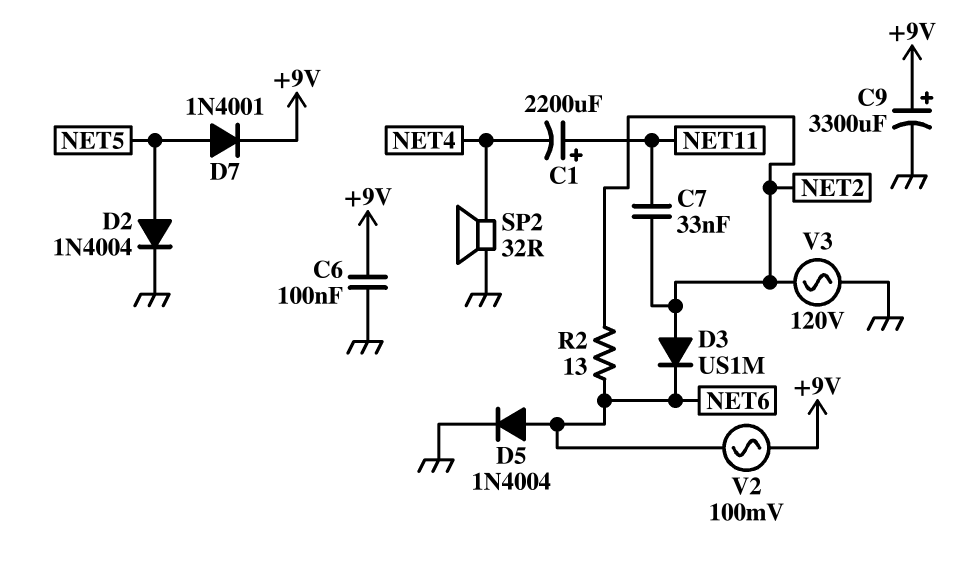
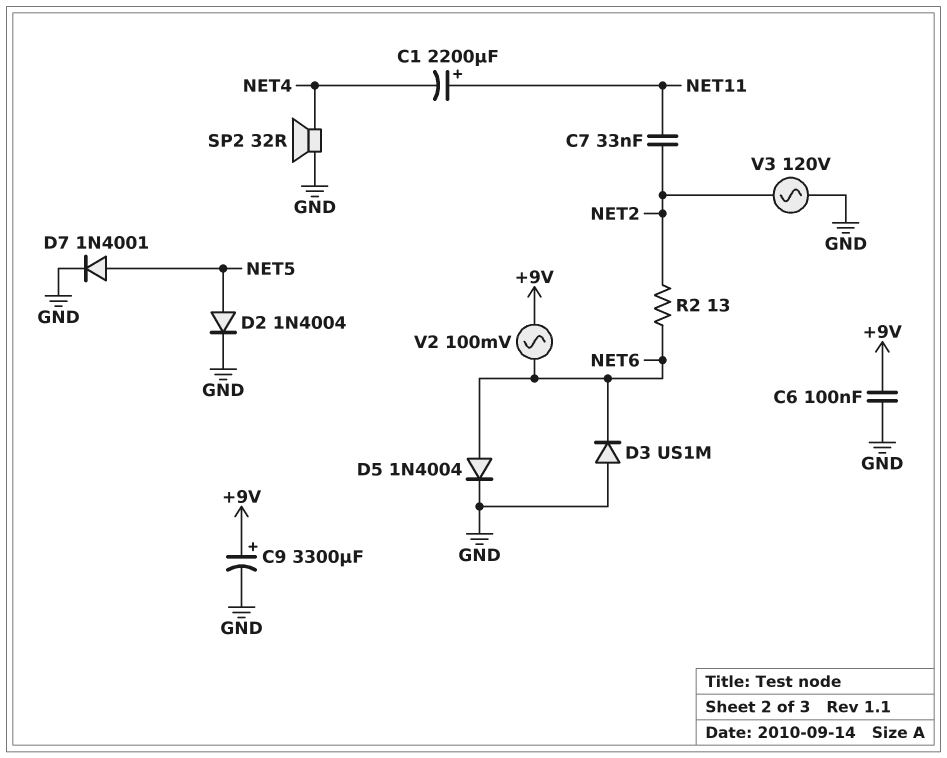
D3: diode US1M (A NET2, K NET6) -> diode US1M (A GND, K NET6)
D7: diode 1N4001 (A NET5, K +9V) -> diode 1N4001 (A NET5, K GND)

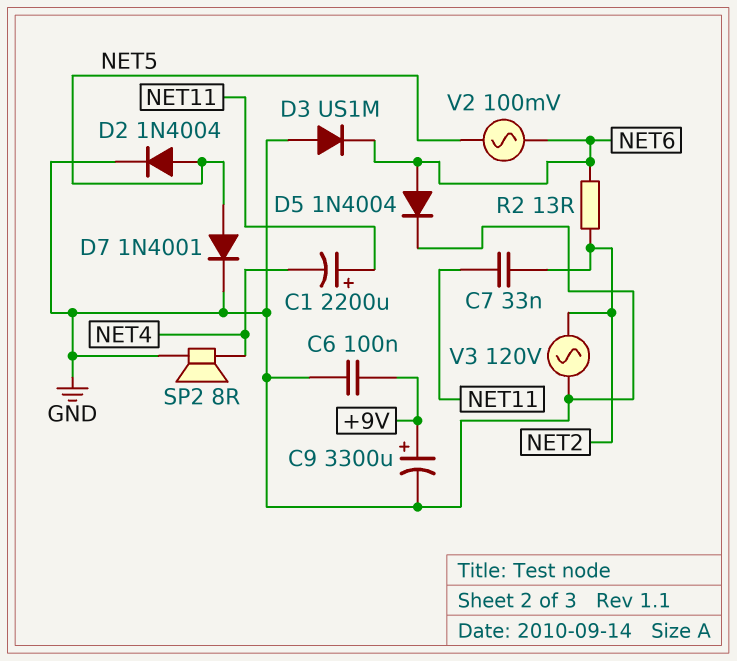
SP2: speaker 32R (GND, NET4) -> speaker 8R (GND, NET4)
V2: AC 100mV (+9V, NET6) -> AC 100mV (NET5, NET6)

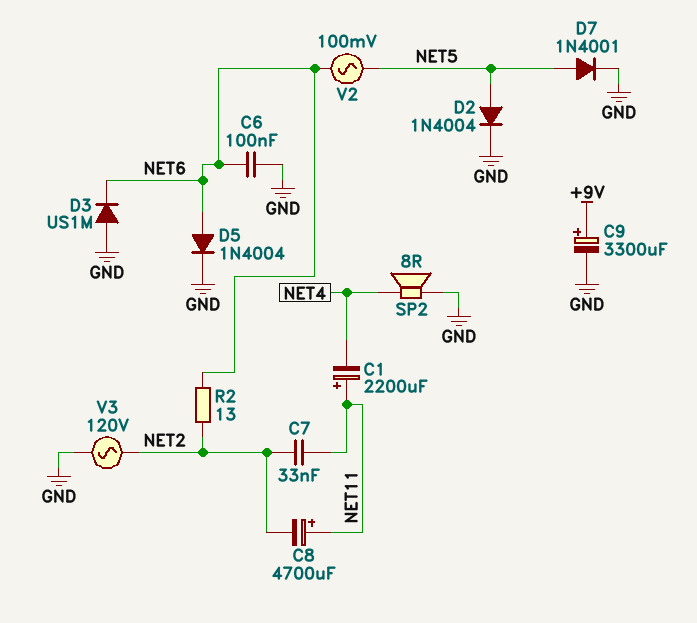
C6: 100nF (+9V, GND) -> 100nF (GND, NET6)
C8: none -> 4700uF (plus NET11, minus NET2)

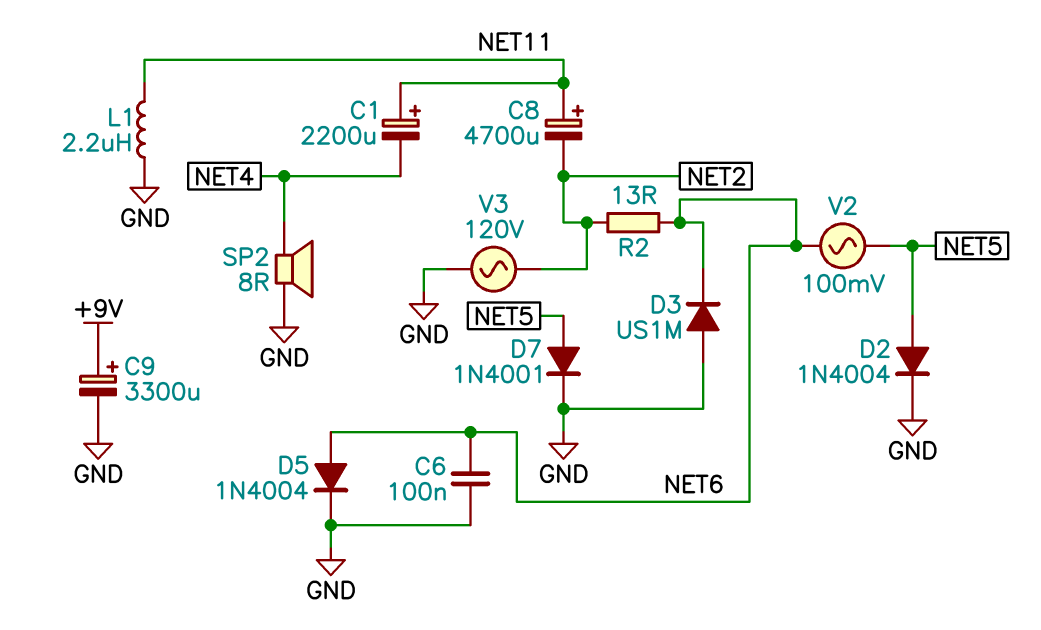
C7: 33nF (NET2, NET11) -> none
L1: none -> 2.2uH (GND, NET11)

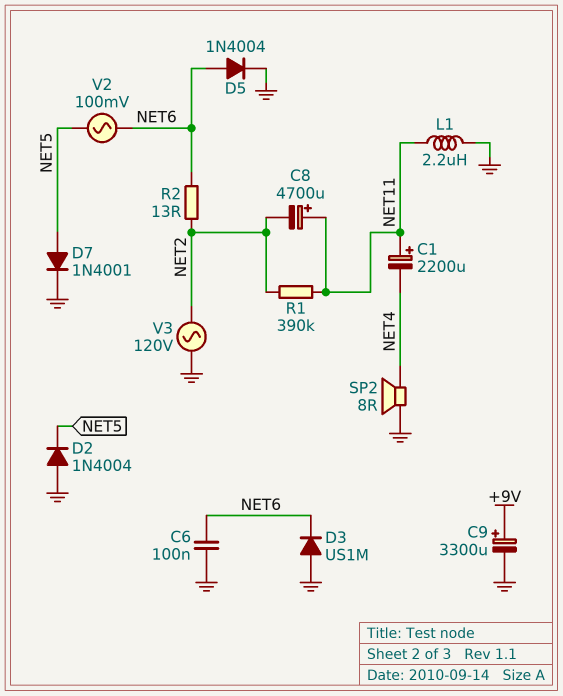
D2: diode 1N4004 (A NET5, K GND) -> diode 1N4004 (A GND, K NET5)
R1: none -> 390k (NET2, NET11)

